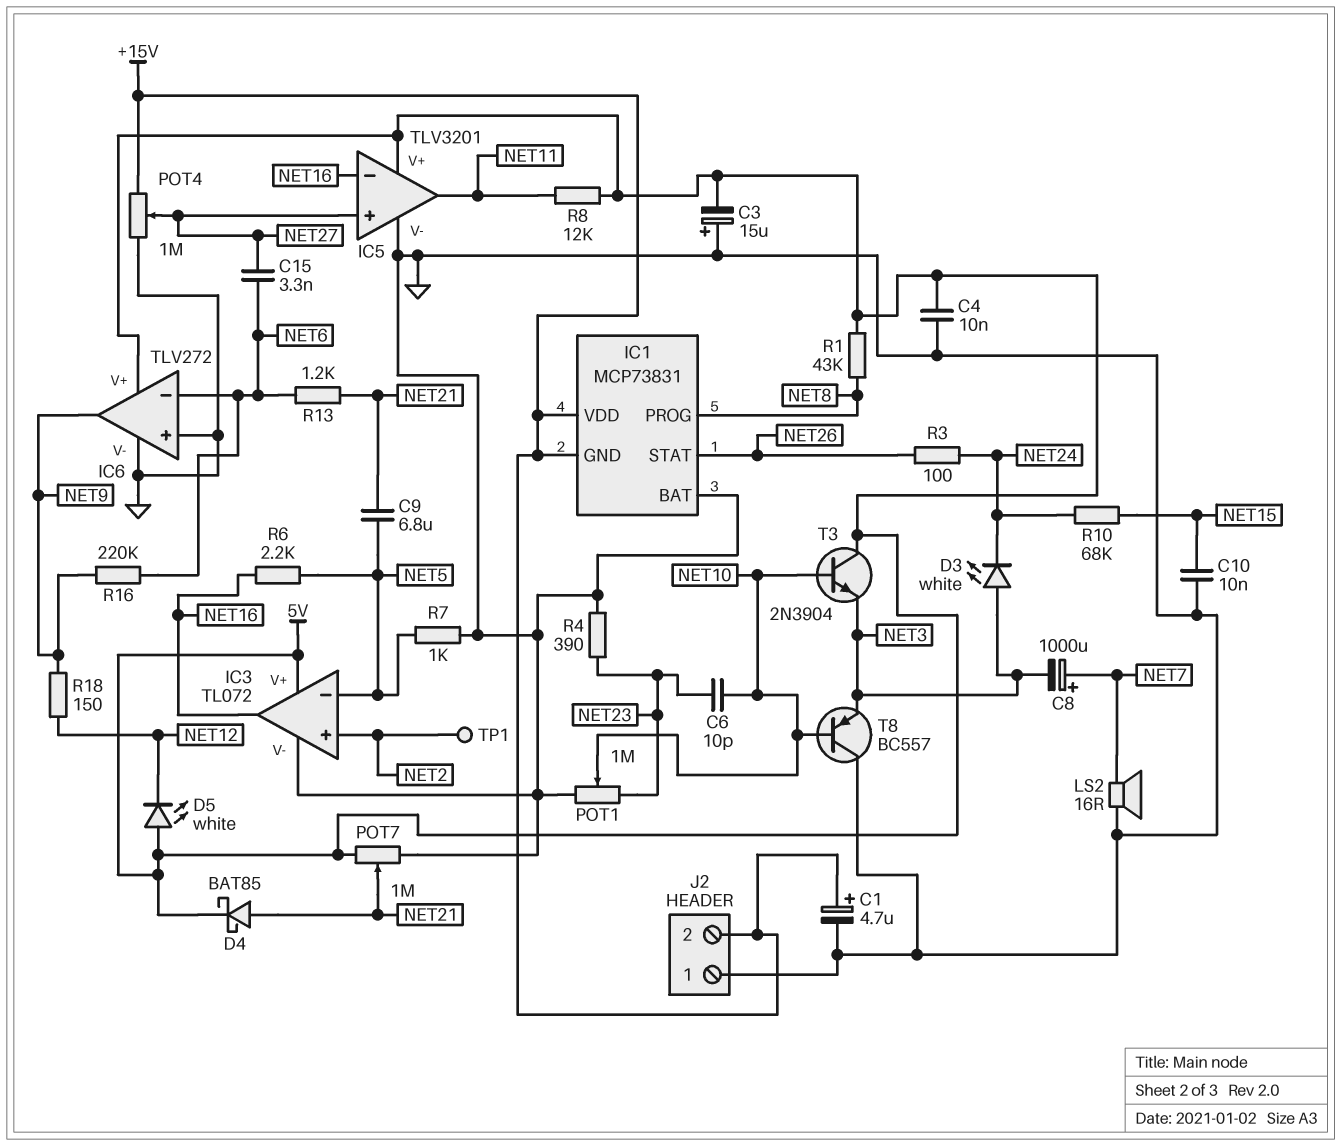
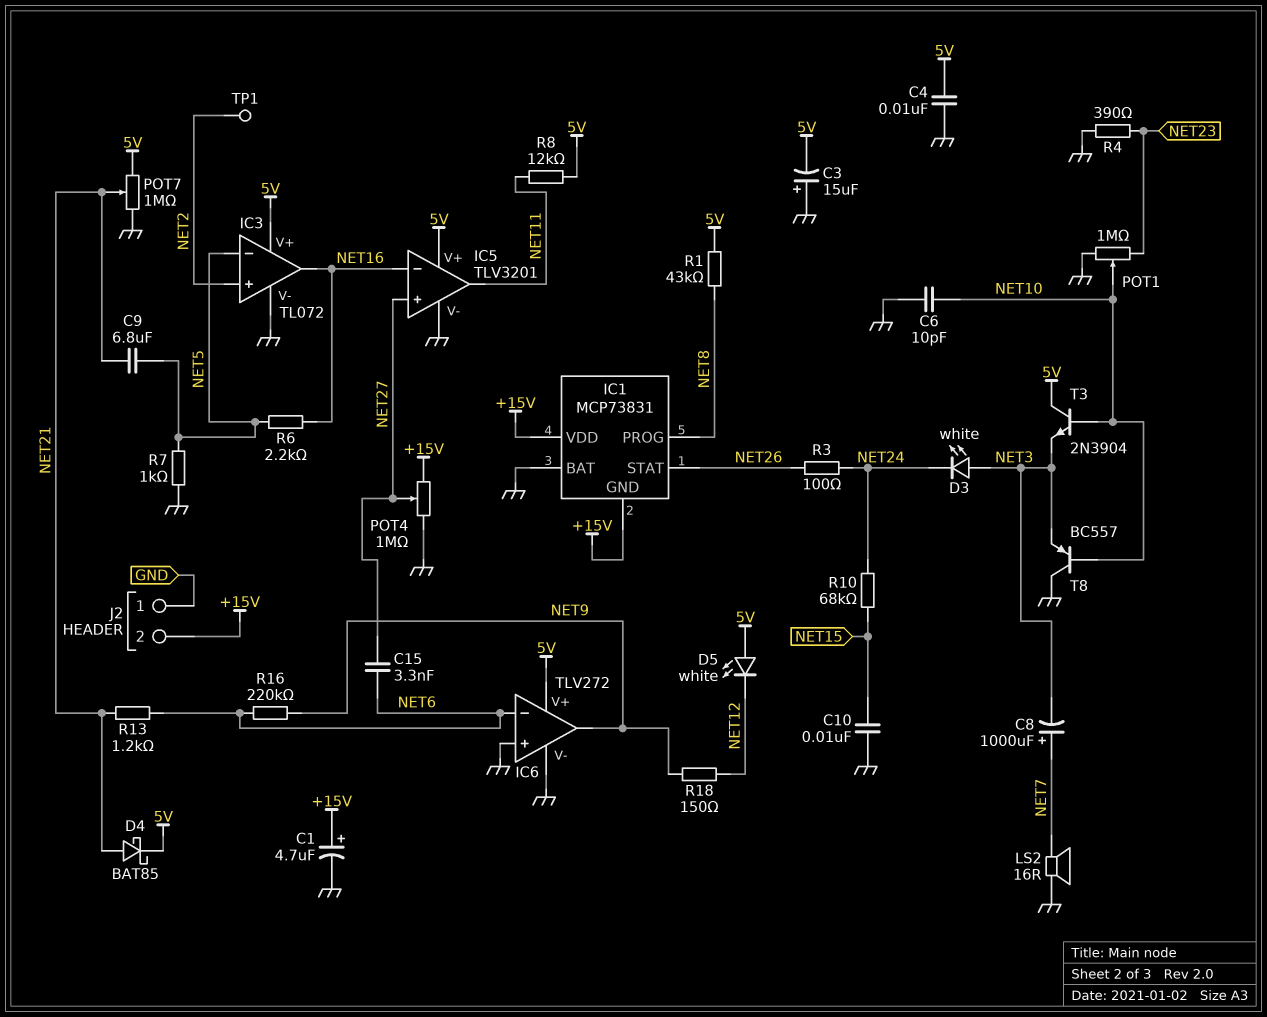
C6: 10pF (NET10, NET23) -> 10pF (GND, NET10)

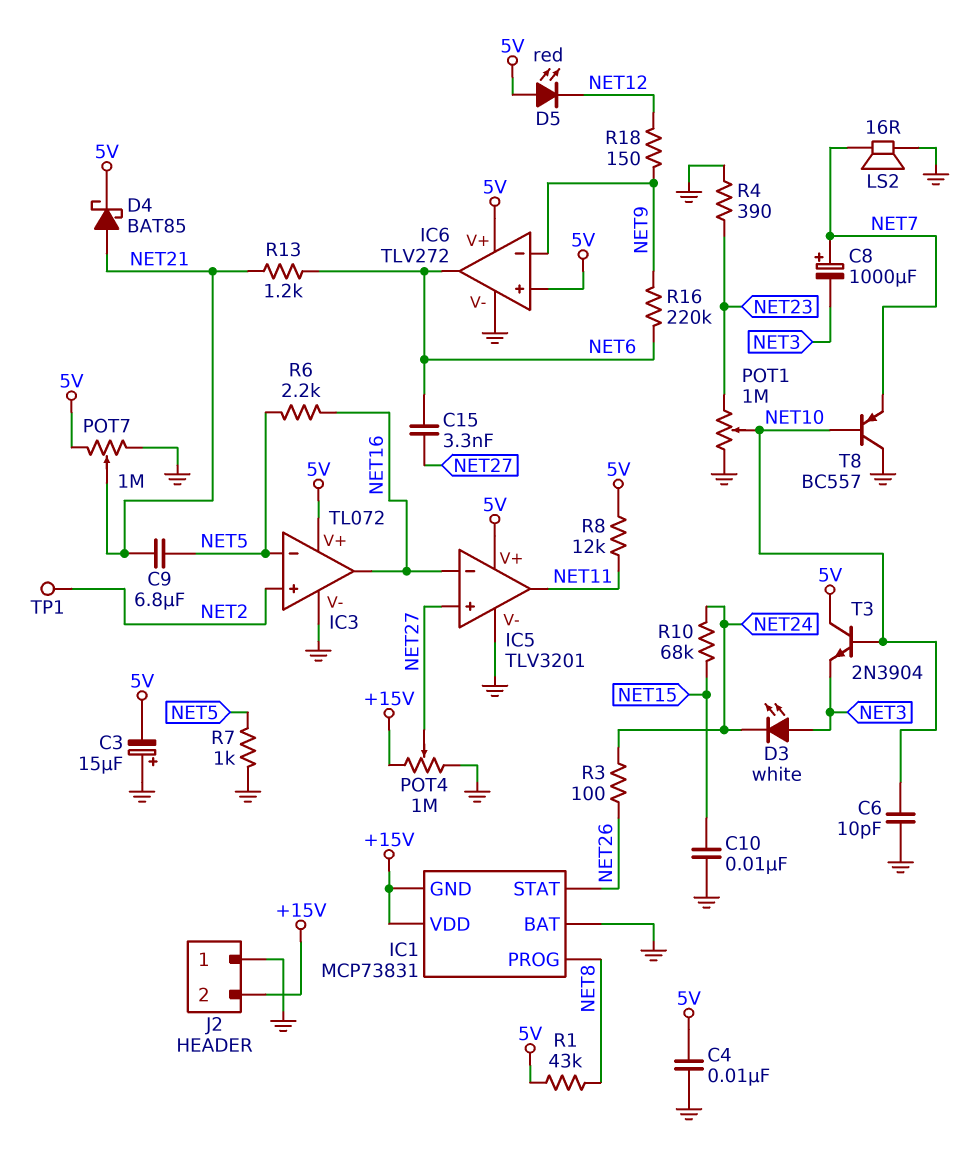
C1: 4.7uF (plus +15V, minus GND) -> none
D5: LED white (A 5V, K NET12) -> LED red (A 5V, K NET12)
IC6 pin in+: GND -> 5V
IC6 pin in-: NET6 -> NET9
IC6 pin out: NET9 -> NET6
T8: PNP BC557 (B NET10, C GND, E NET3) -> PNP BC557 (B NET10, C GND, E NET7)

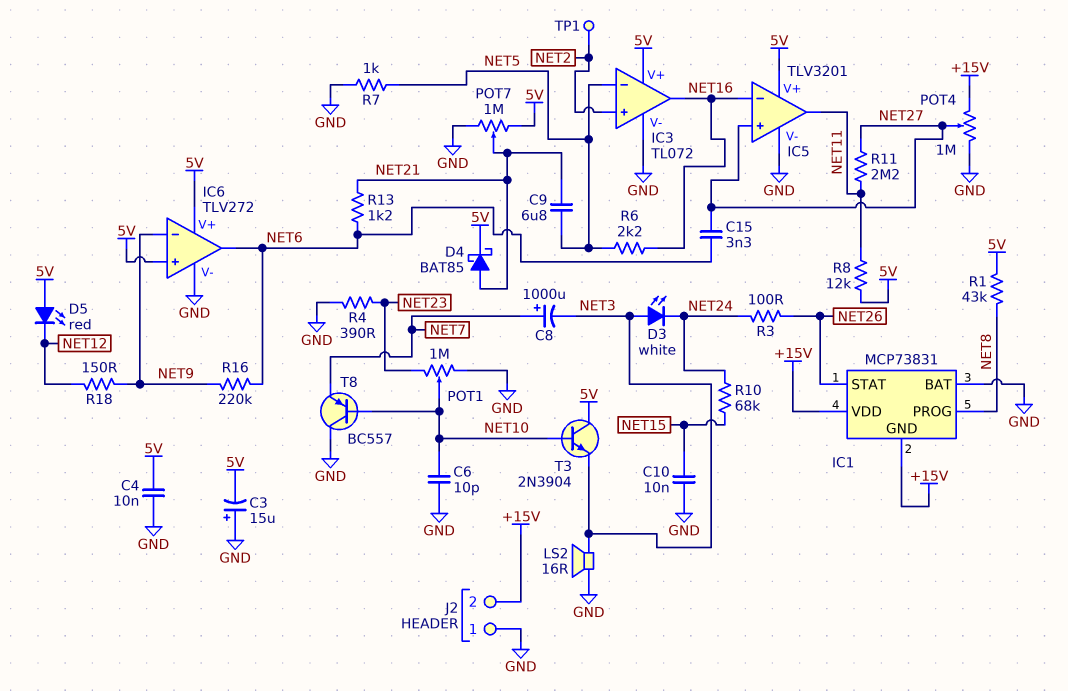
LS2: speaker 16R (GND, NET7) -> speaker 16R (GND, NET3)
R11: none -> 2.2M (NET11, NET27)

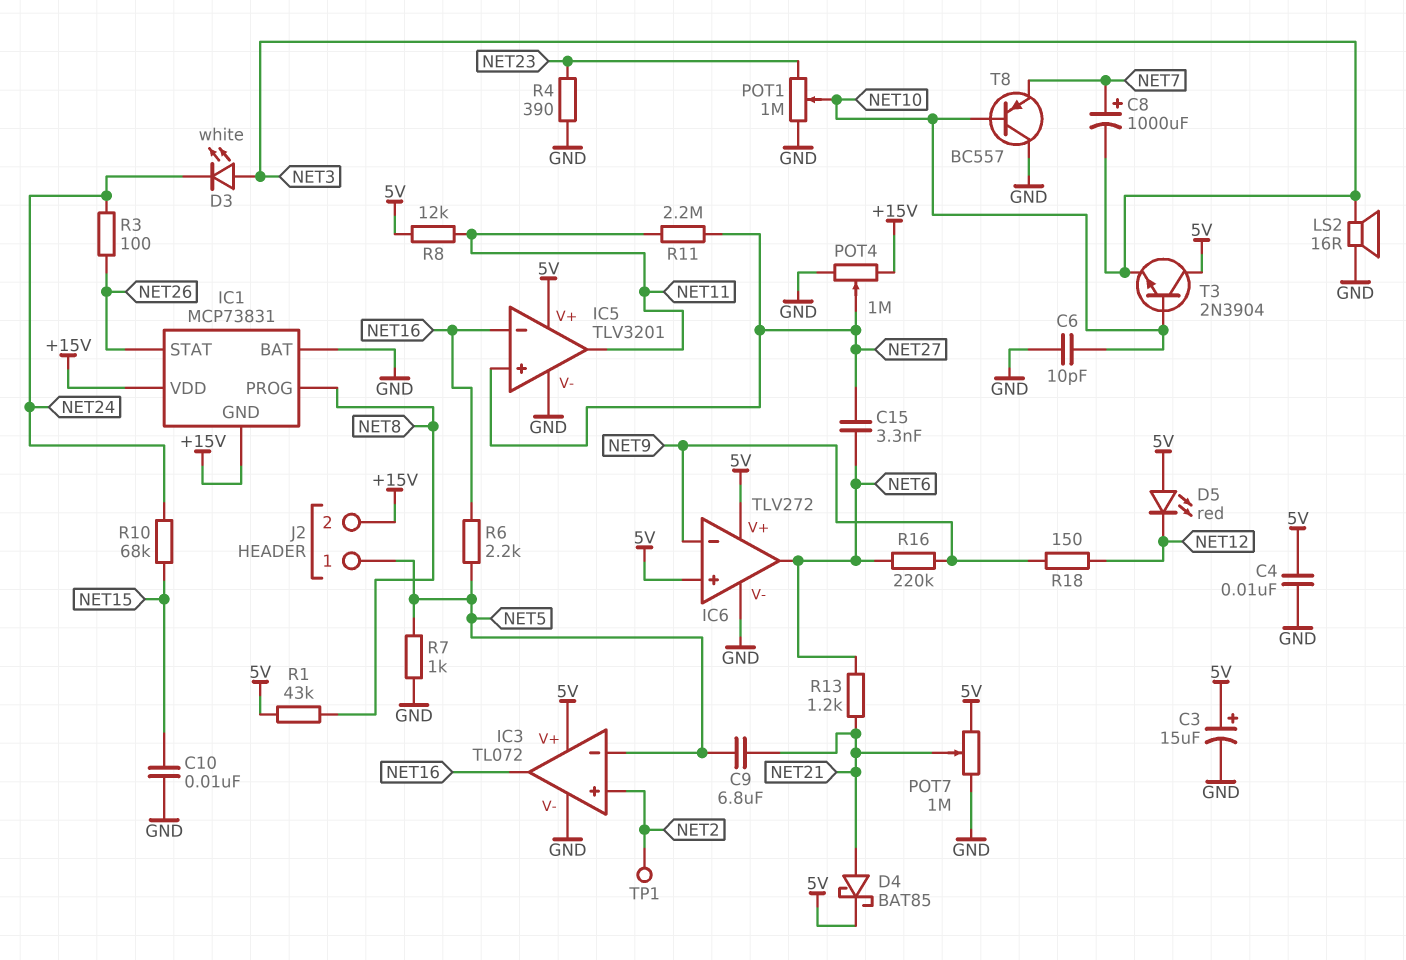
C3: 15uF (plus GND, minus 5V) -> 15uF (plus 5V, minus GND)
J2 pin 1: GND -> NET5

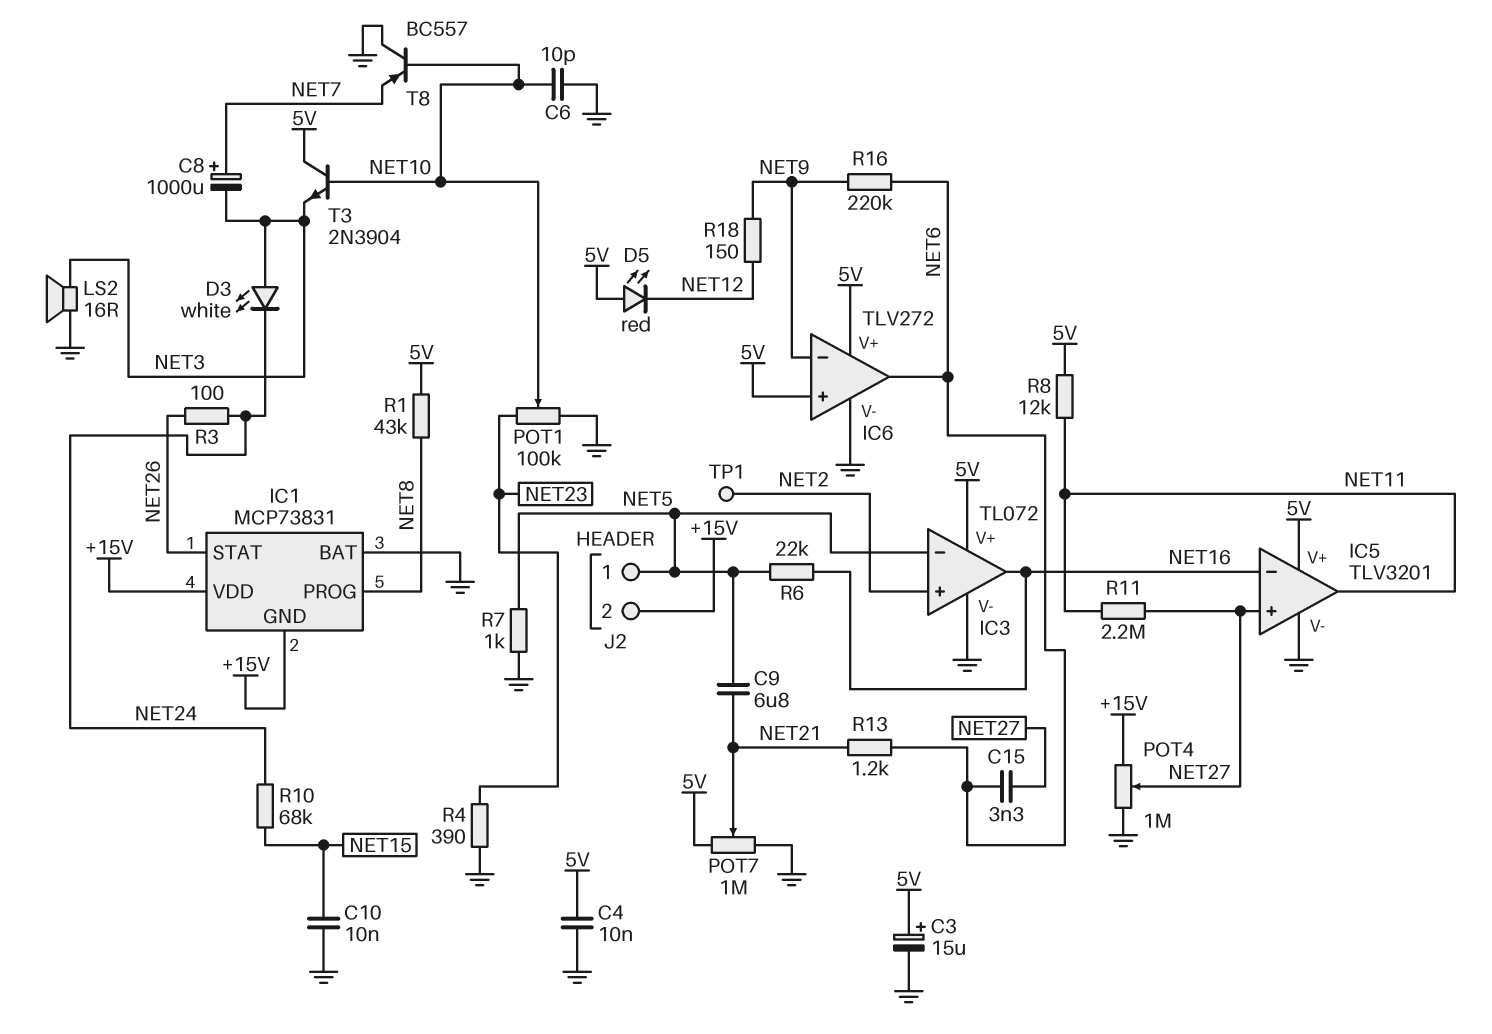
D4: schottky BAT85 (A NET21, K 5V) -> none
POT1: 1M (GND, NET23, wiper NET10) -> 100k (GND, NET23, wiper NET10)
R6: 2.2k (NET5, NET16) -> 22k (NET5, NET16)

